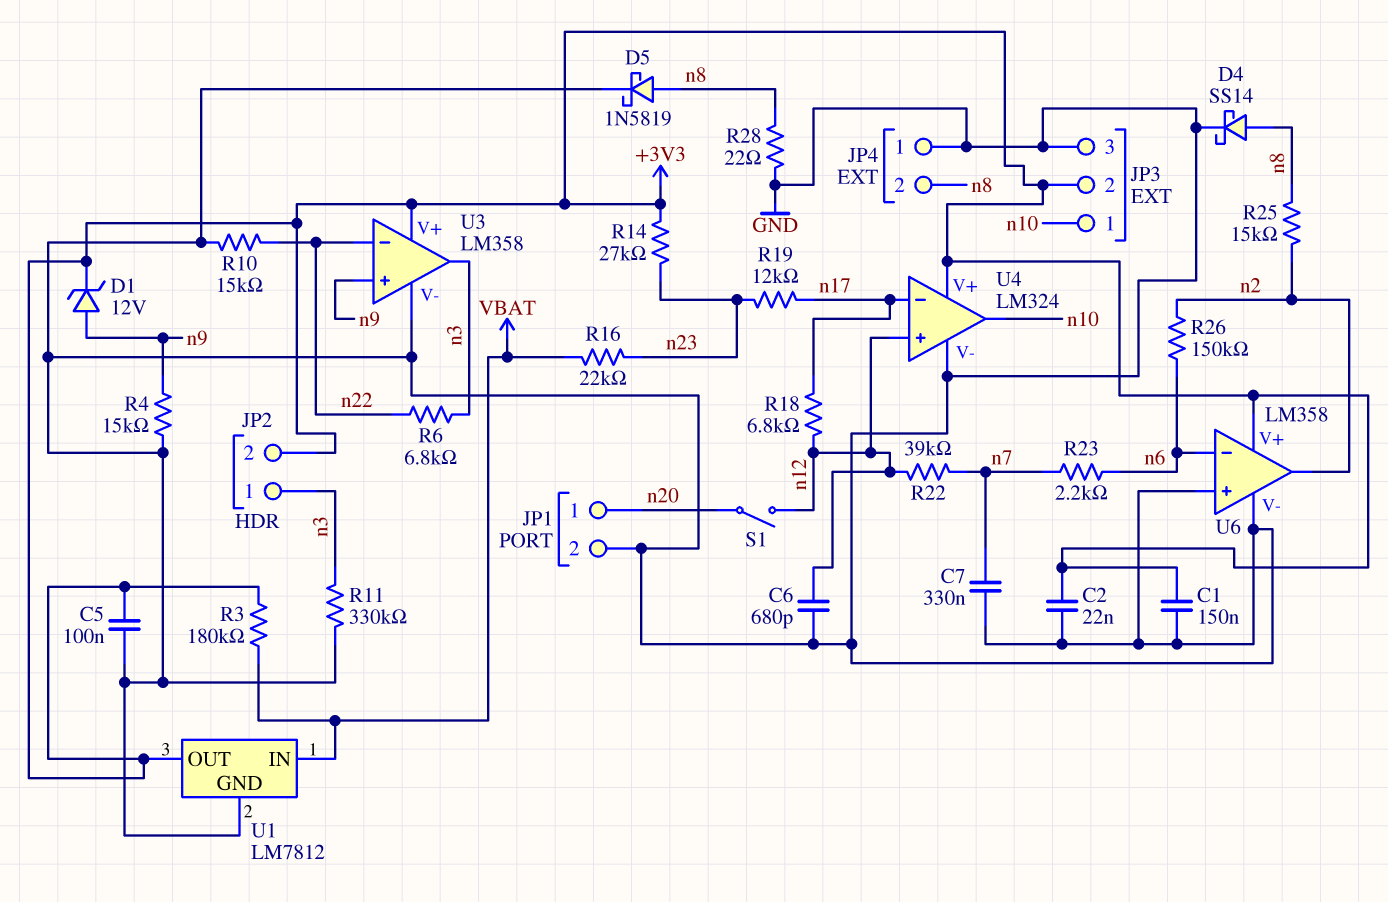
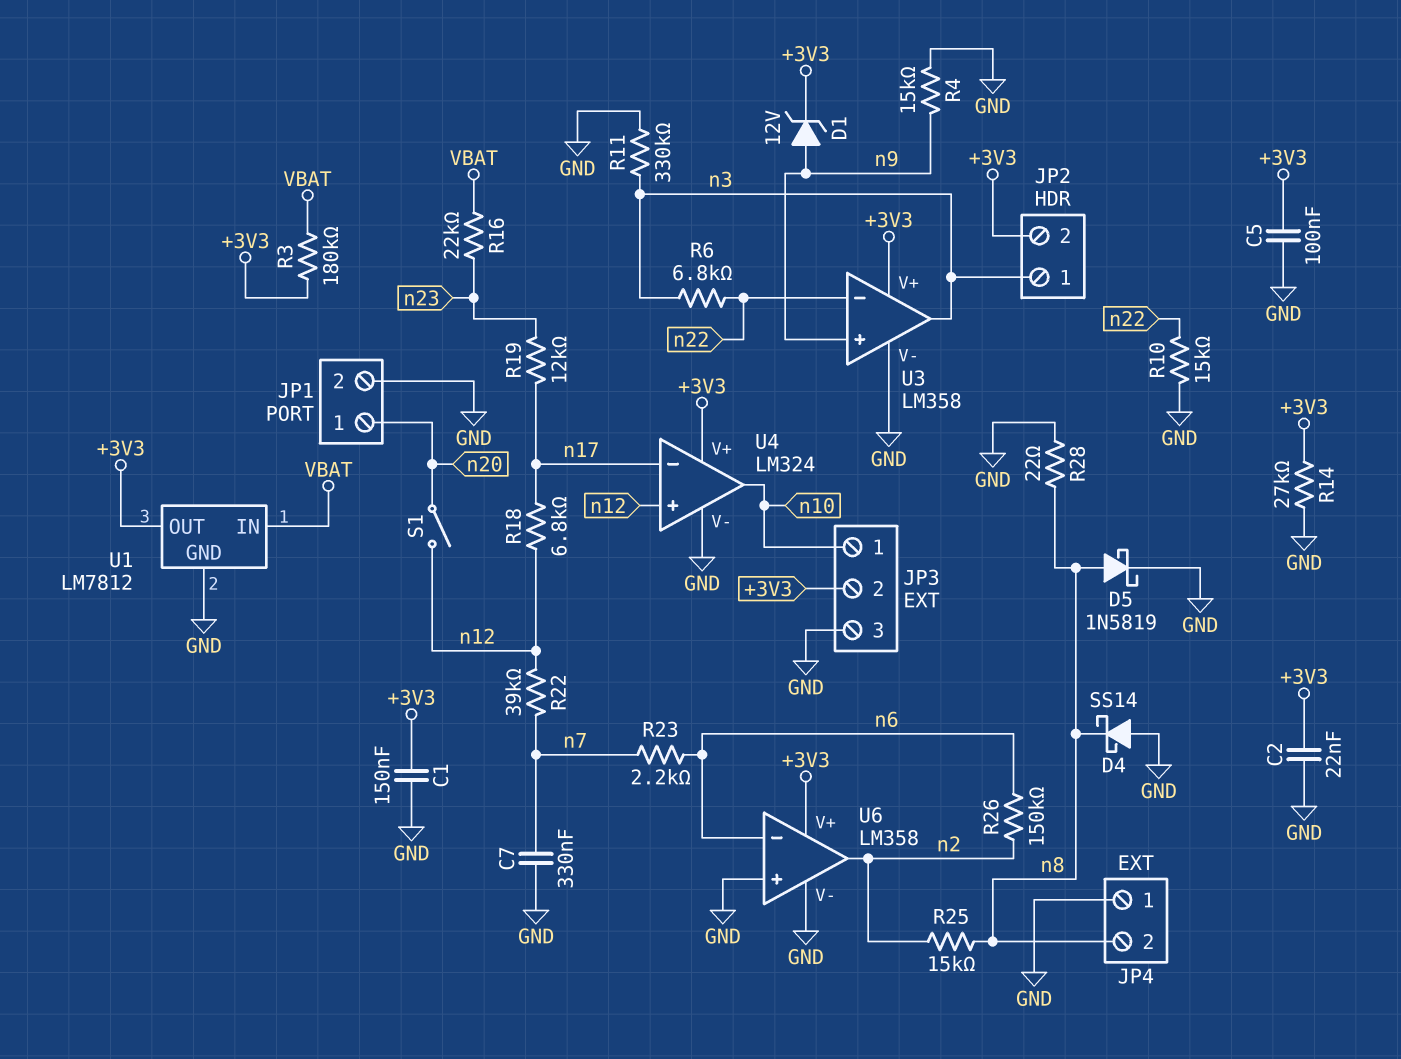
C6: 680pF (GND, n12) -> none
D4: schottky SS14 (A n8, K GND) -> schottky SS14 (A GND, K n8)
R14: 27k (+3V3, n23) -> 27k (+3V3, GND)

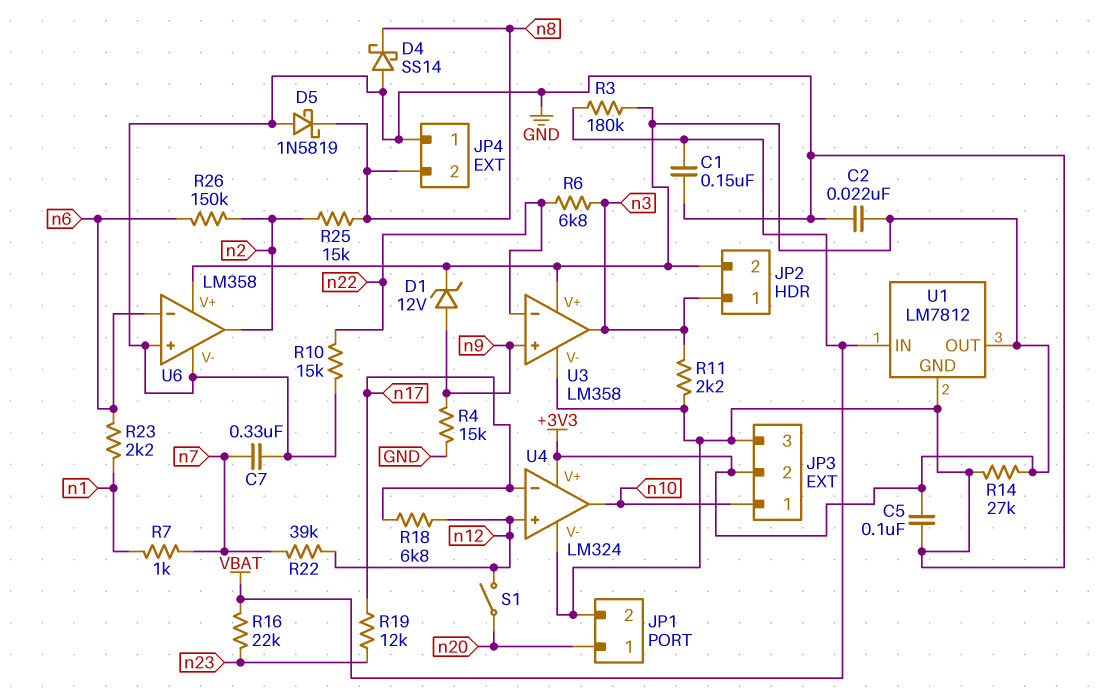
C1: 150nF (+3V3, GND) -> 150nF (GND, VBAT)
D5: schottky 1N5819 (A n8, K GND) -> schottky 1N5819 (A GND, K n8)
R7: none -> 1k (n1, n7)
R11: 330k (GND, n3) -> 2.2k (GND, n3)
R23: 2.2k (n6, n7) -> 2.2k (n1, n6)
R28: 22 (GND, n8) -> none

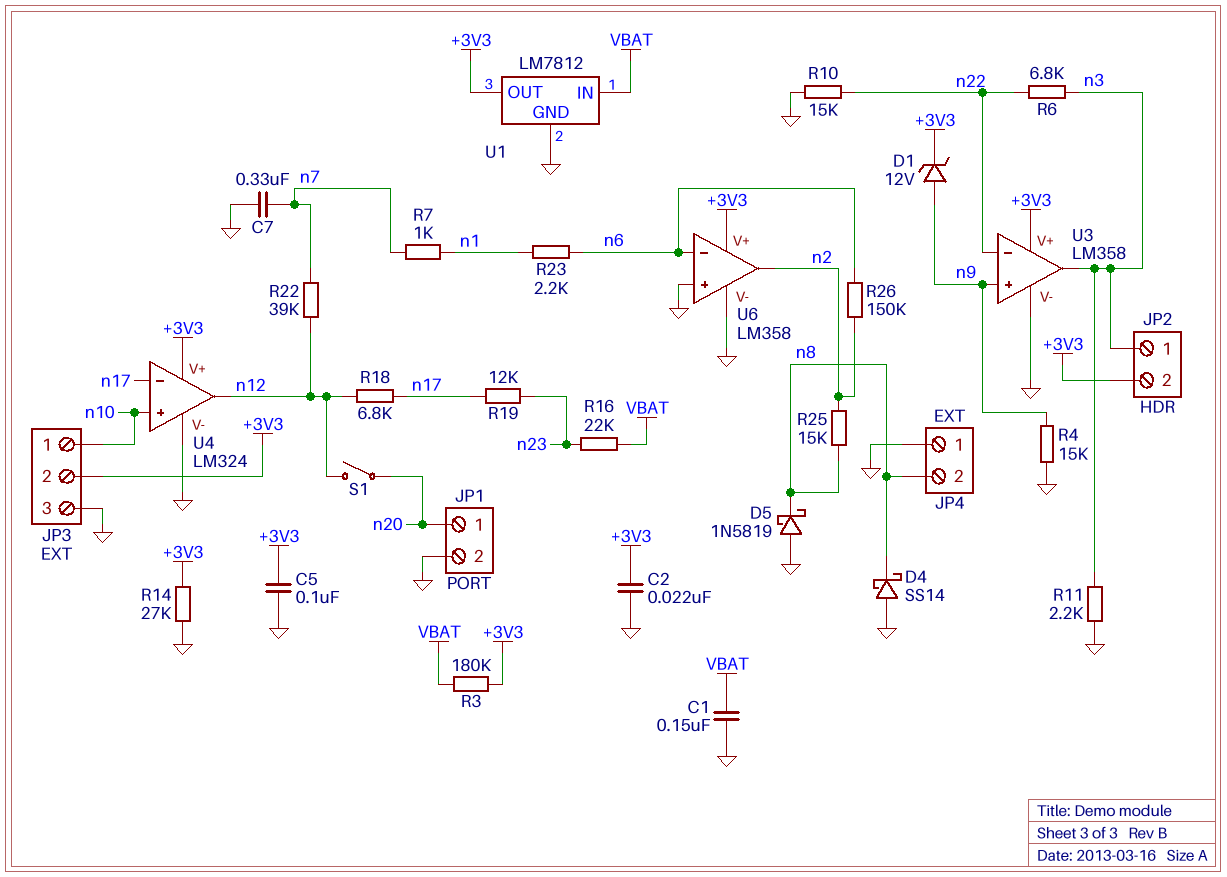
U4 pin in+: n12 -> n10
U4 pin out: n10 -> n12

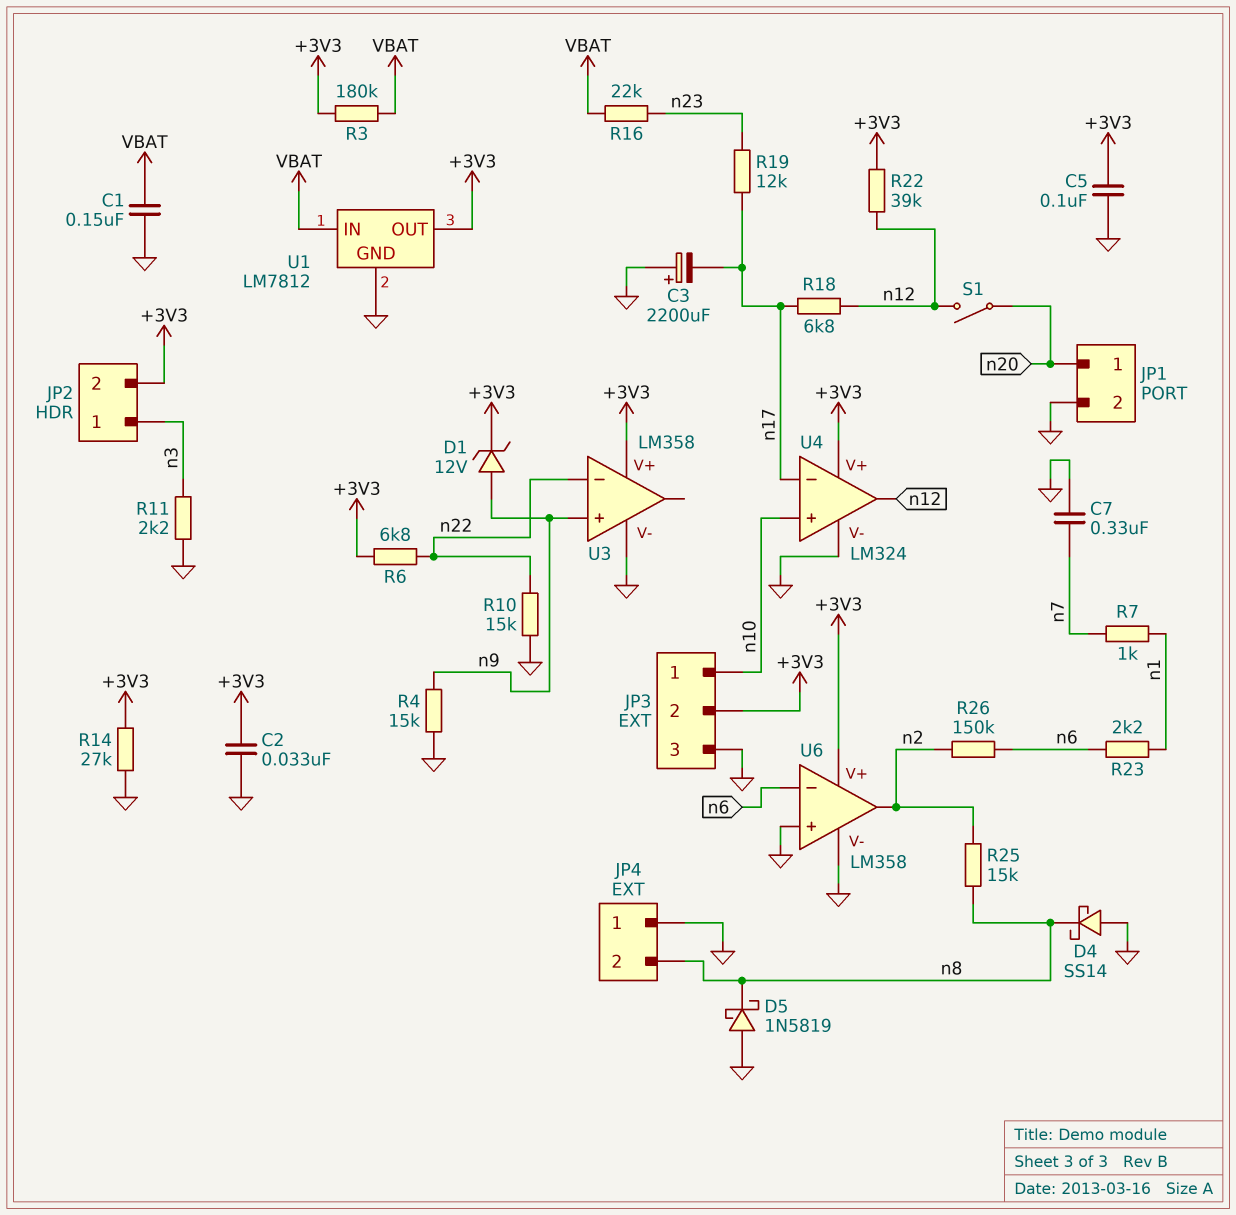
C2: 22nF (+3V3, GND) -> 33nF (+3V3, GND)
C3: none -> 2200uF (plus GND, minus n17)
R6: 6.8k (n3, n22) -> 6.8k (+3V3, n22)
R22: 39k (n7, n12) -> 39k (+3V3, n12)
U3 pin out: n3 -> none

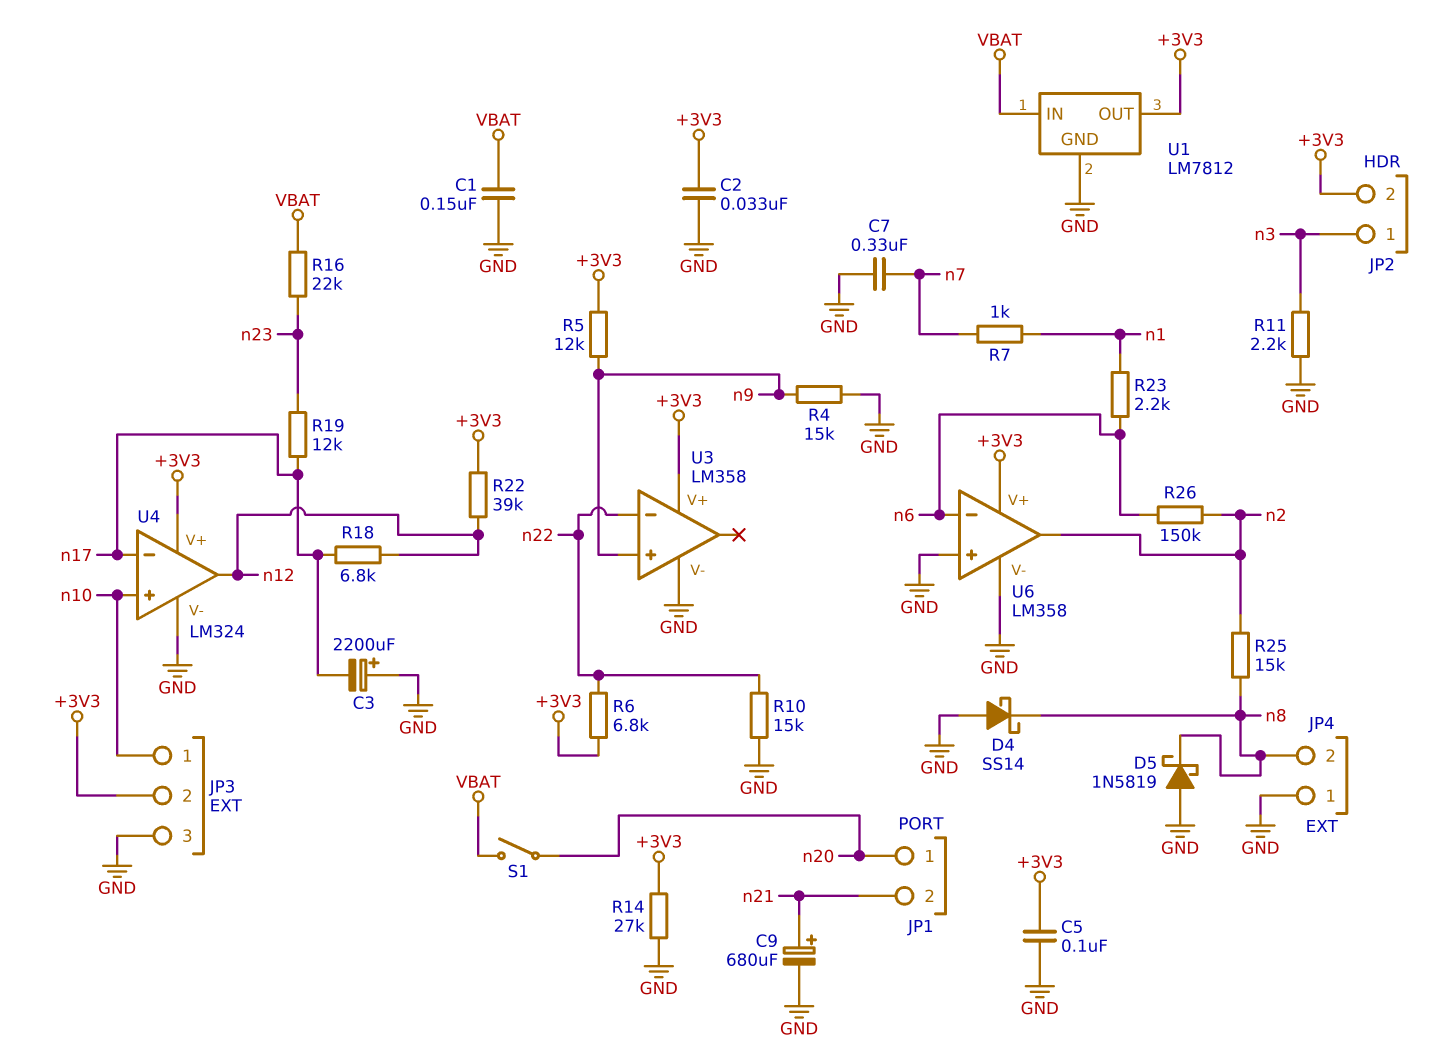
C9: none -> 680uF (plus n21, minus GND)
D1: zener 12V (A n9, K +3V3) -> none
JP1 pin 2: GND -> n21
R3: 180k (+3V3, VBAT) -> none
R5: none -> 12k (+3V3, n9)
S1: switch (n12, n20) -> switch (VBAT, n20)

